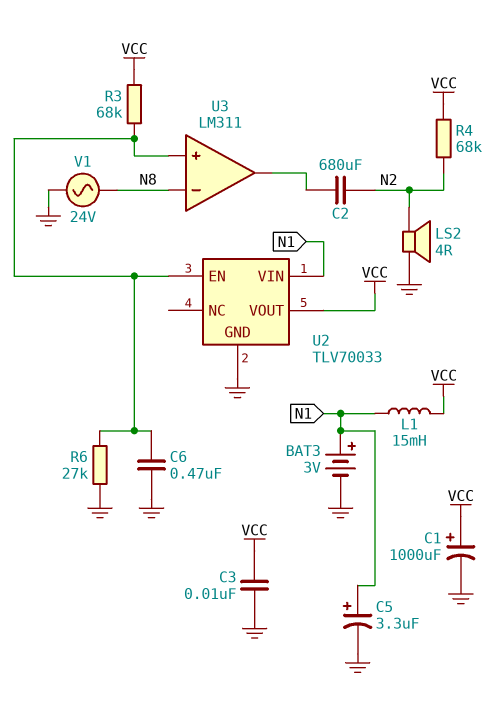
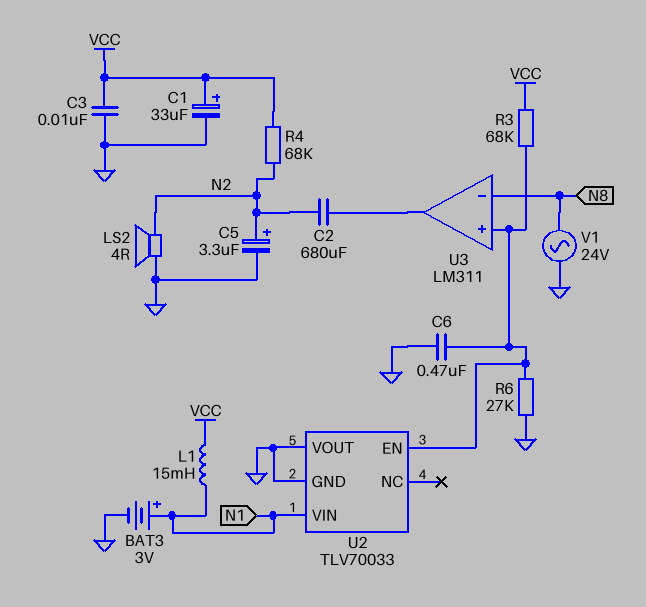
C1: 1000uF (plus VCC, minus GND) -> 33uF (plus VCC, minus GND)
C5: 3.3uF (plus N1, minus GND) -> 3.3uF (plus N2, minus GND)
U2 pin VOUT: VCC -> GND

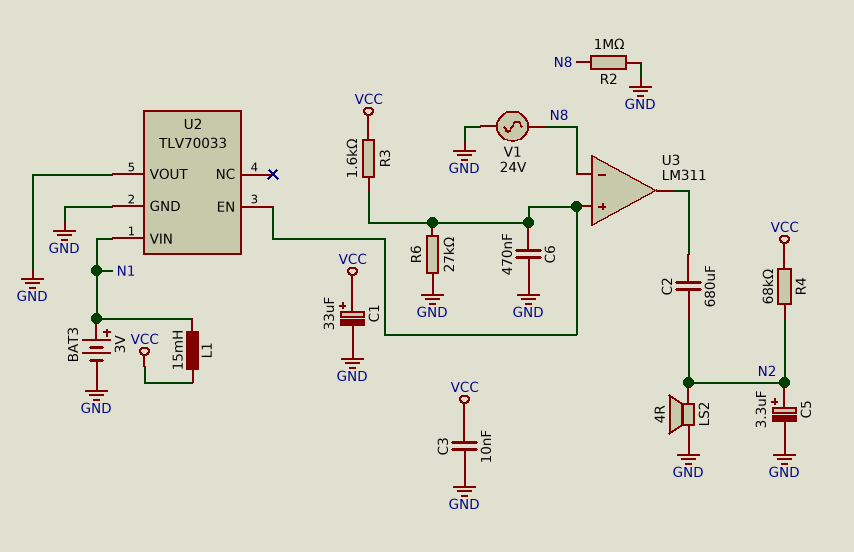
R2: none -> 1M (GND, N8)
R3: 68k (U2/EN, VCC) -> 1.6k (U2/EN, VCC)

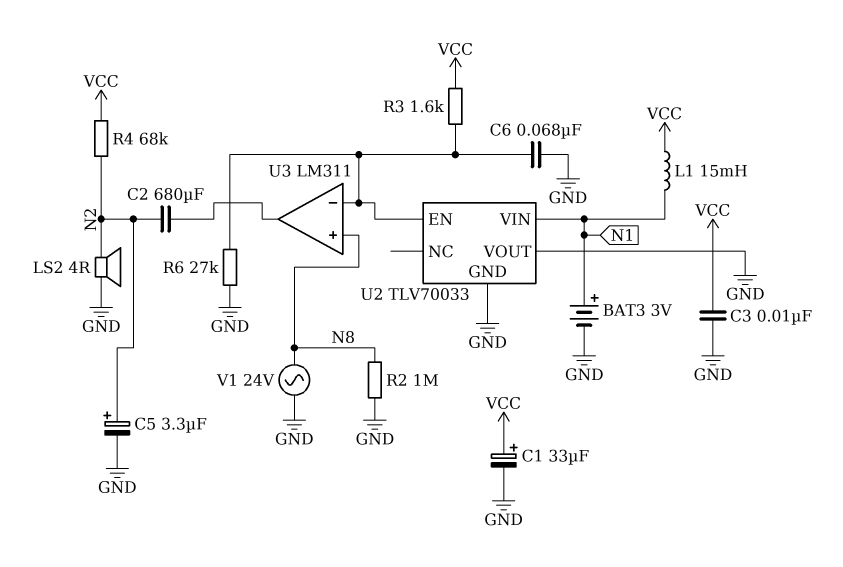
C6: 470nF (GND, U2/EN) -> 68nF (GND, U2/EN)
U3 pin in+: U2/EN -> N8
U3 pin in-: N8 -> U2/EN

